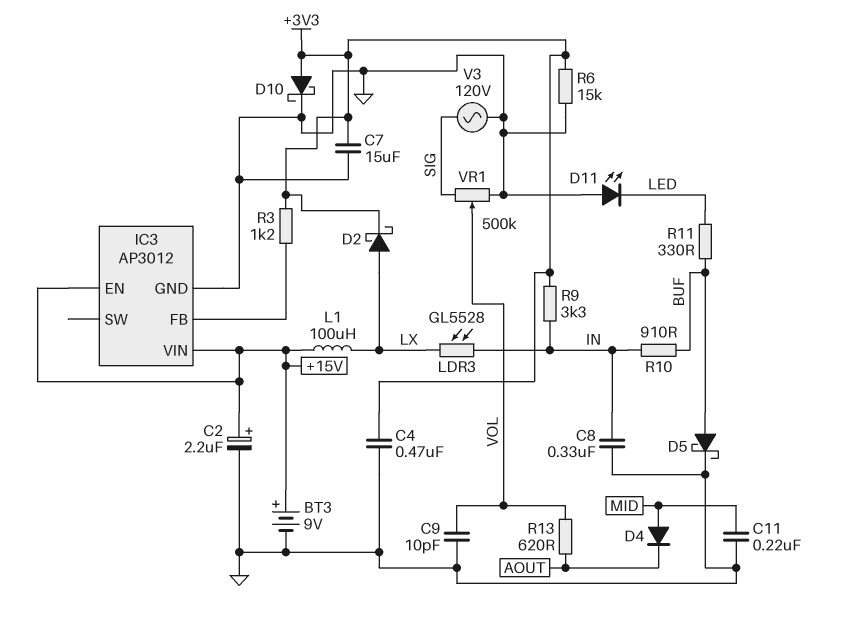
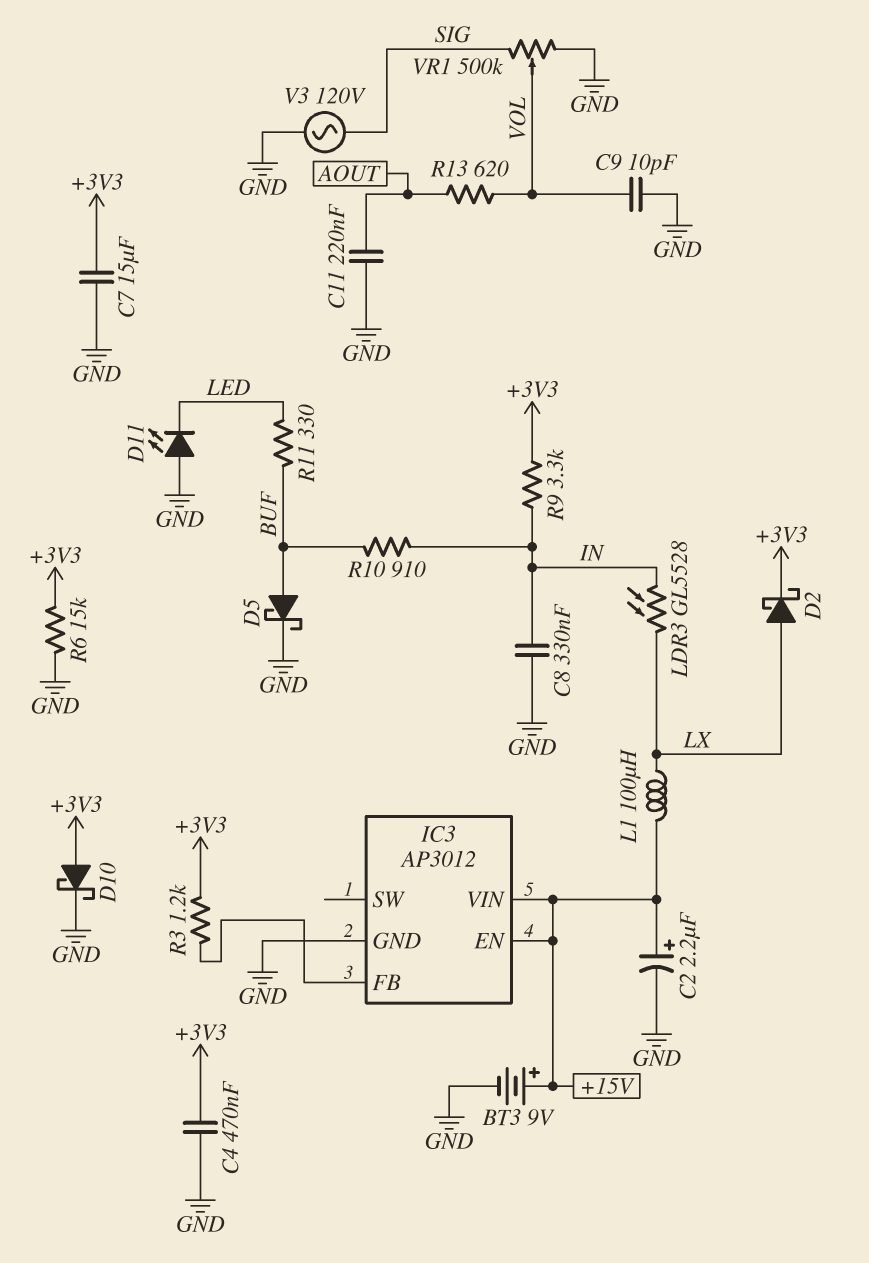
C11: 220nF (GND, MID) -> 220nF (AOUT, GND)
D4: diode (A MID, K AOUT) -> none

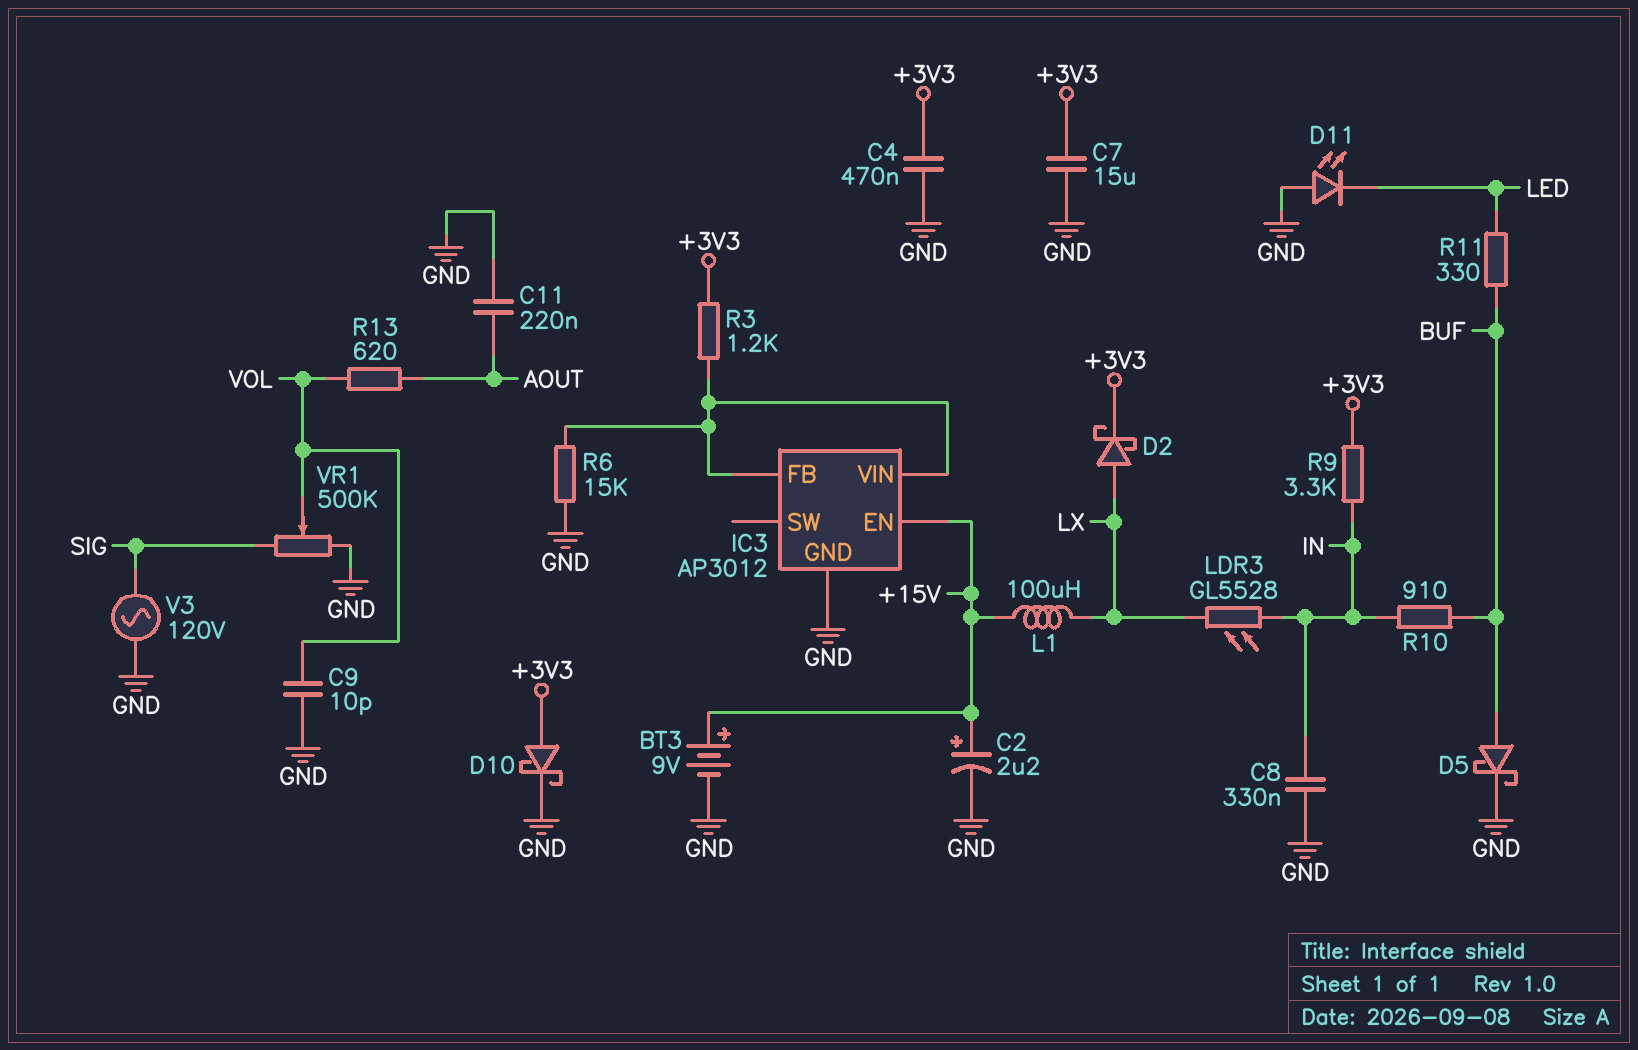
IC3 pin VIN: +15V -> IC3/FB
R6: 15k (+3V3, GND) -> 15k (GND, IC3/FB)

